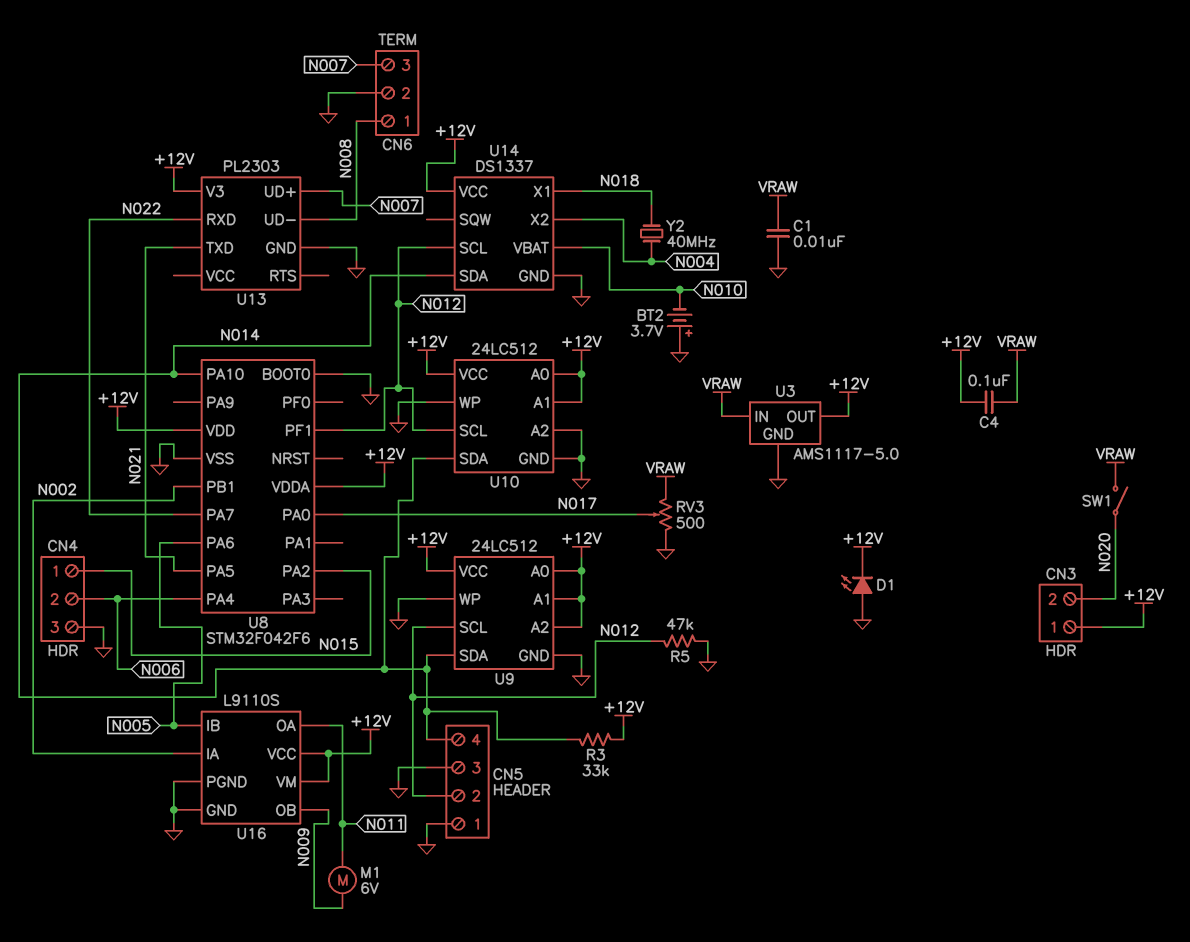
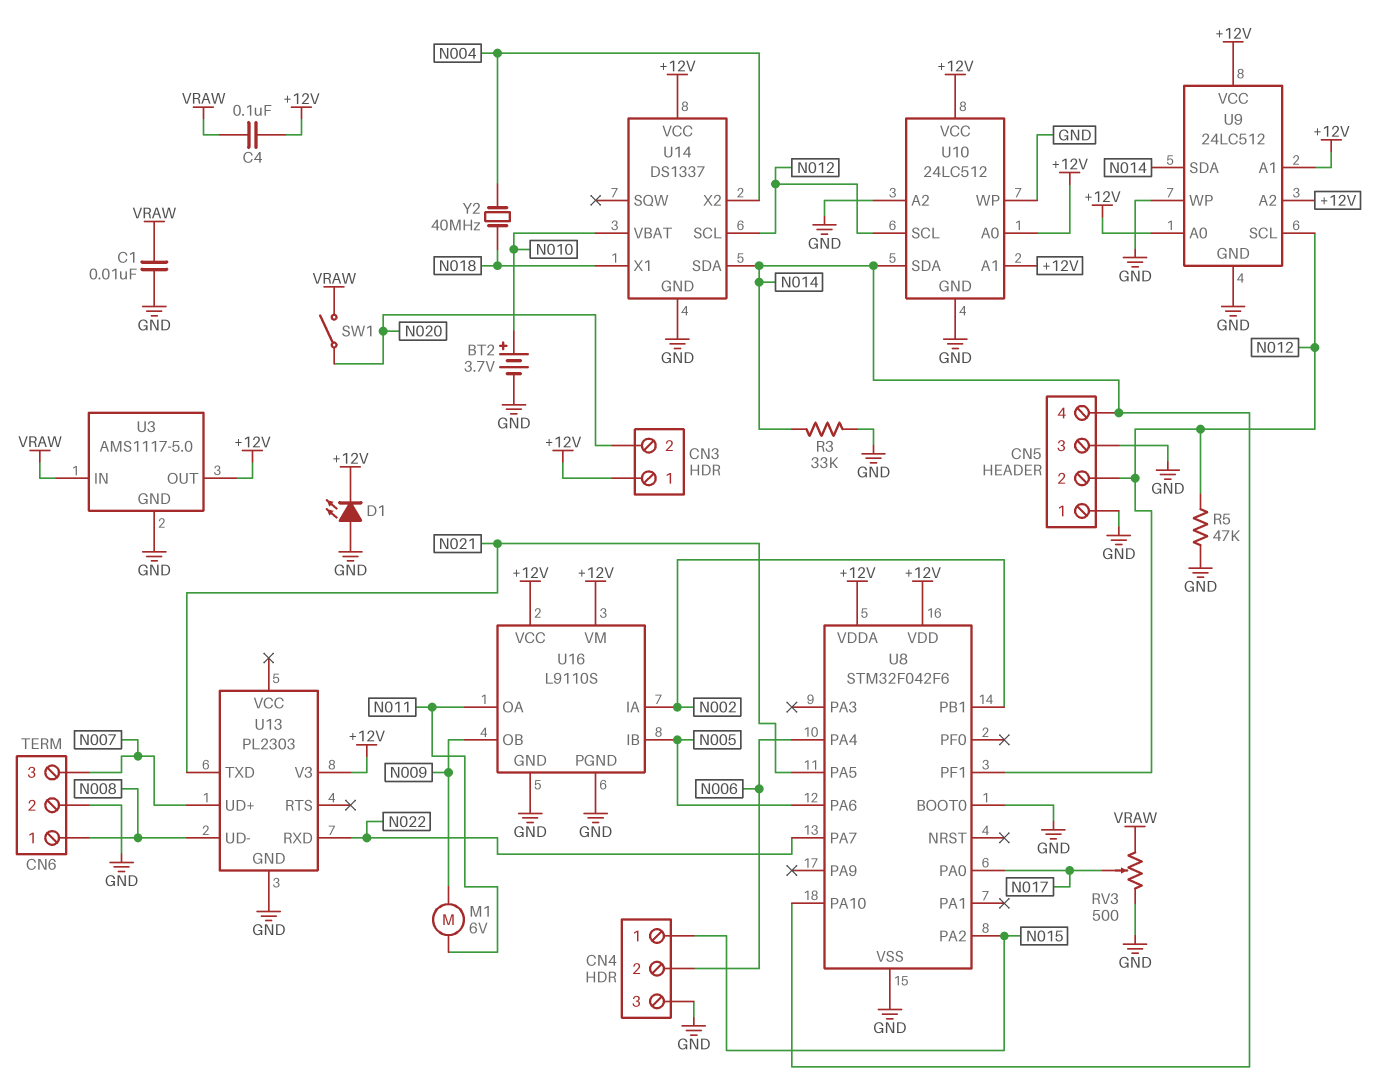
BT2: 3.7V (plus GND, minus N010) -> 3.7V (plus N010, minus GND)
R3: 33k (+12V, N014) -> 33k (GND, N014)

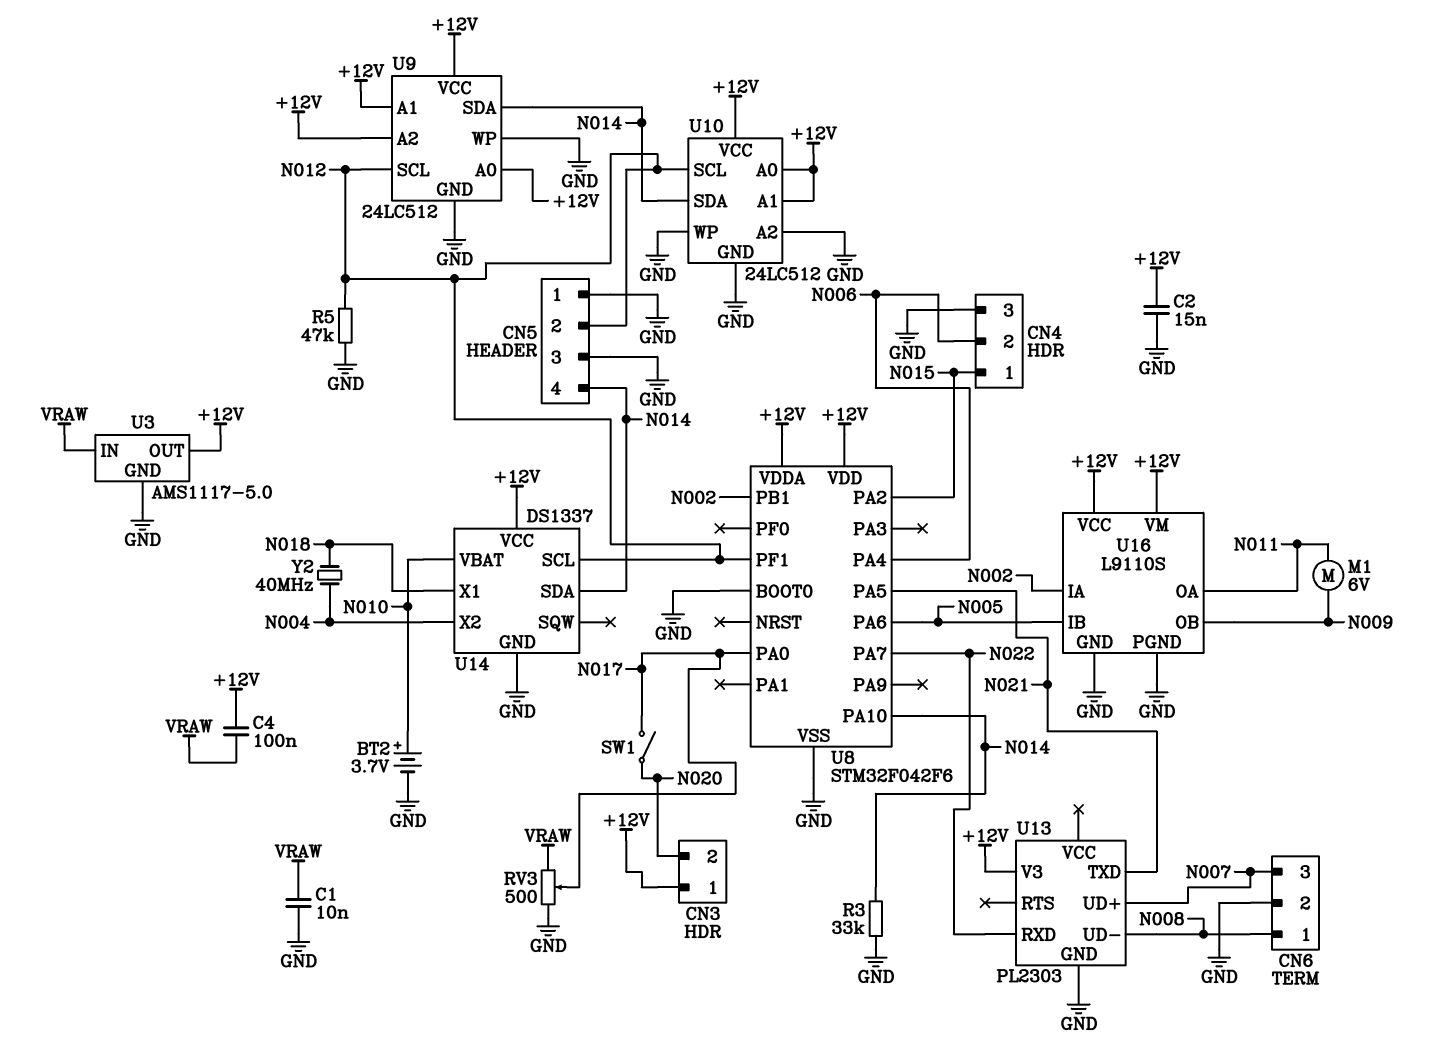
C2: none -> 15nF (+12V, GND)
D1: LED (A GND, K +12V) -> none
SW1: switch (N020, VRAW) -> switch (N017, N020)

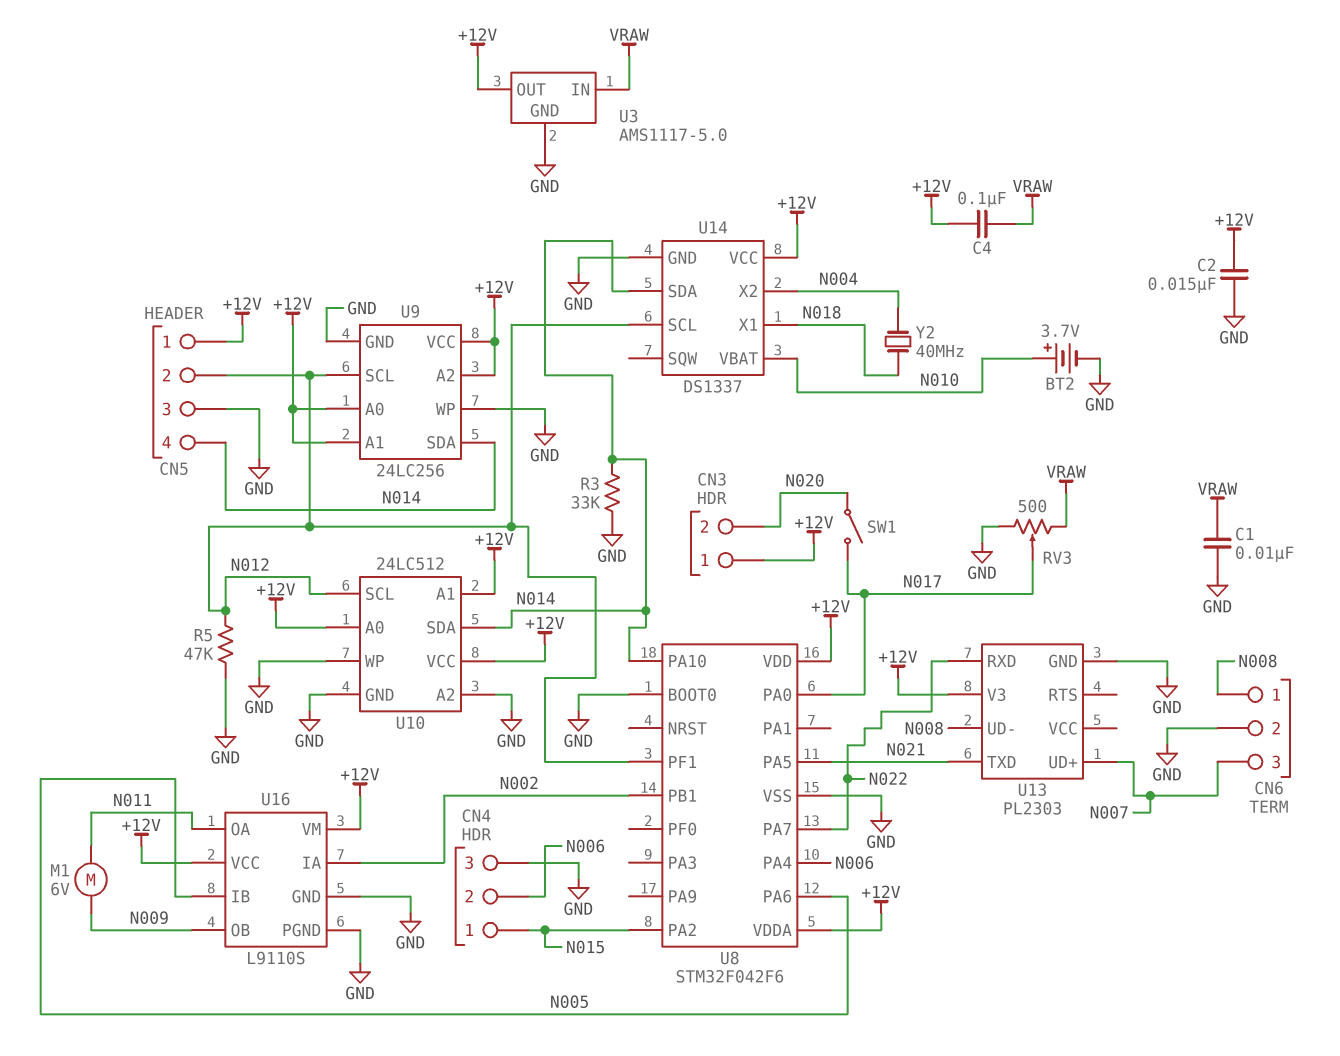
CN5 pin 1: GND -> +12V
U9: 24LC512 -> 24LC256

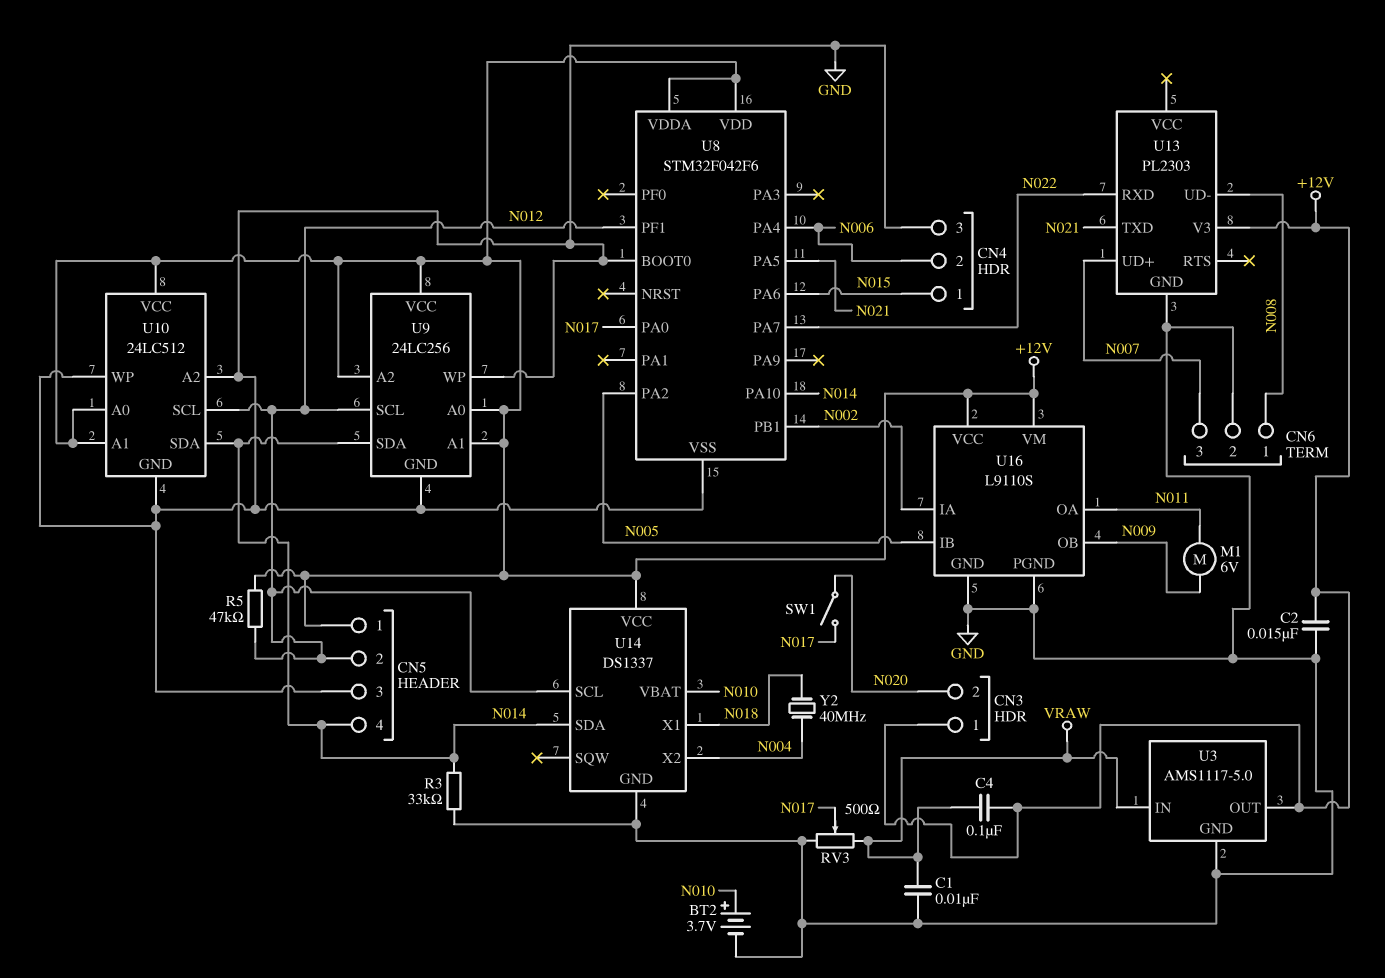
R5: 47k (GND, N012) -> 47k (+12V, N012)
U8 pin PA2: N015 -> N005
U8 pin PA6: N005 -> N015

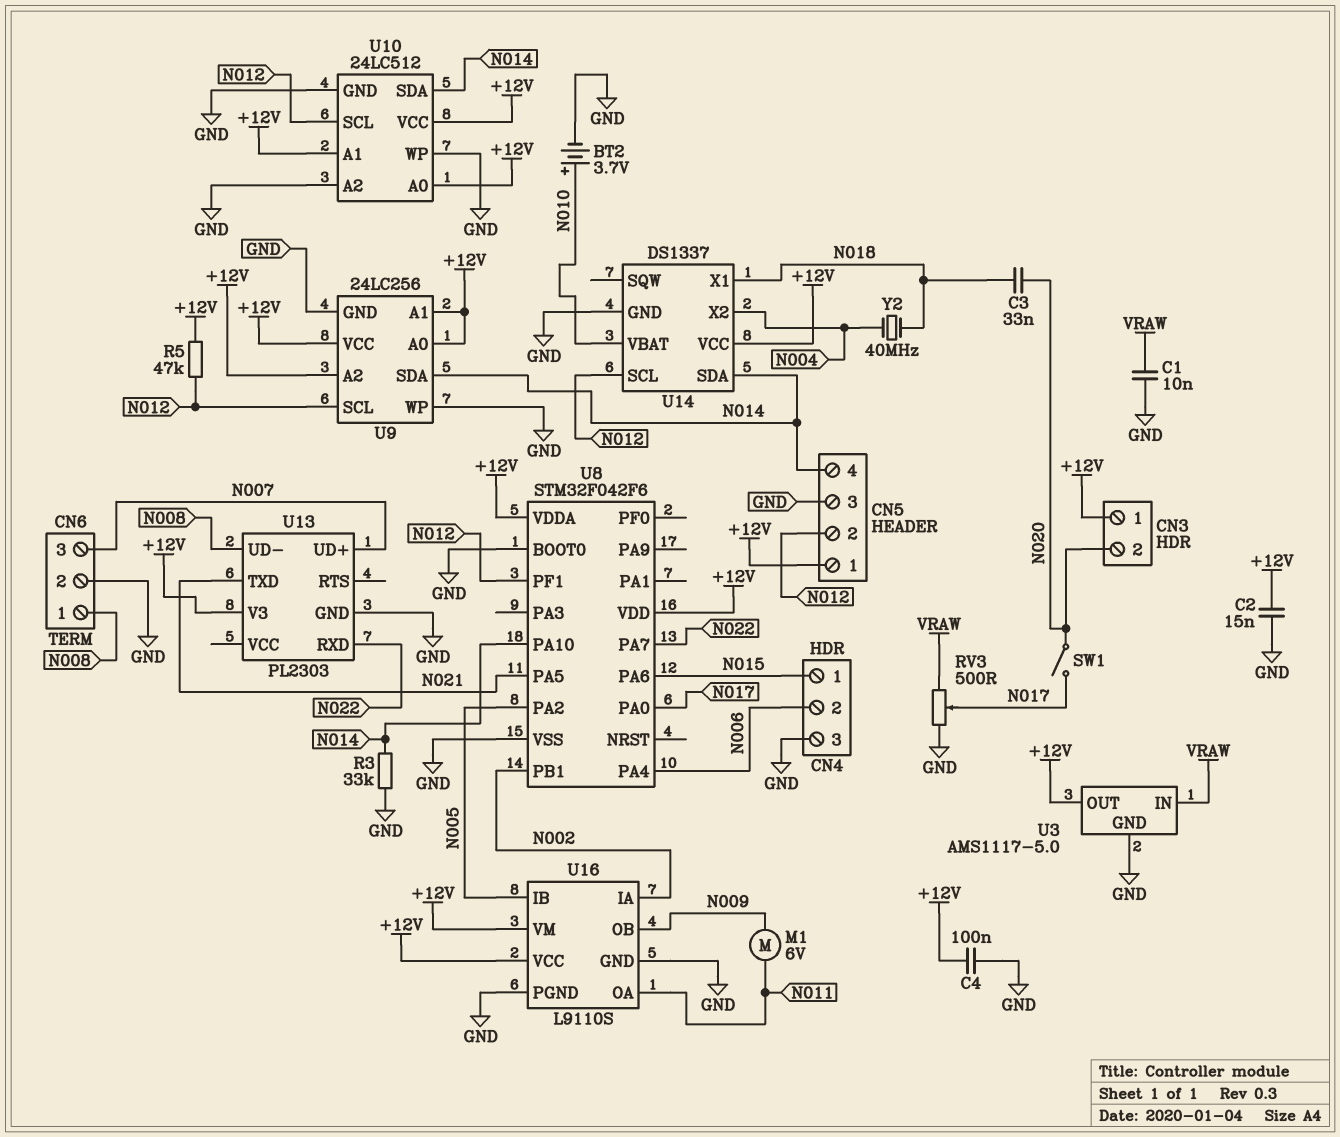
C3: none -> 33nF (N018, N020)
C4: 100nF (+12V, VRAW) -> 100nF (+12V, GND)

